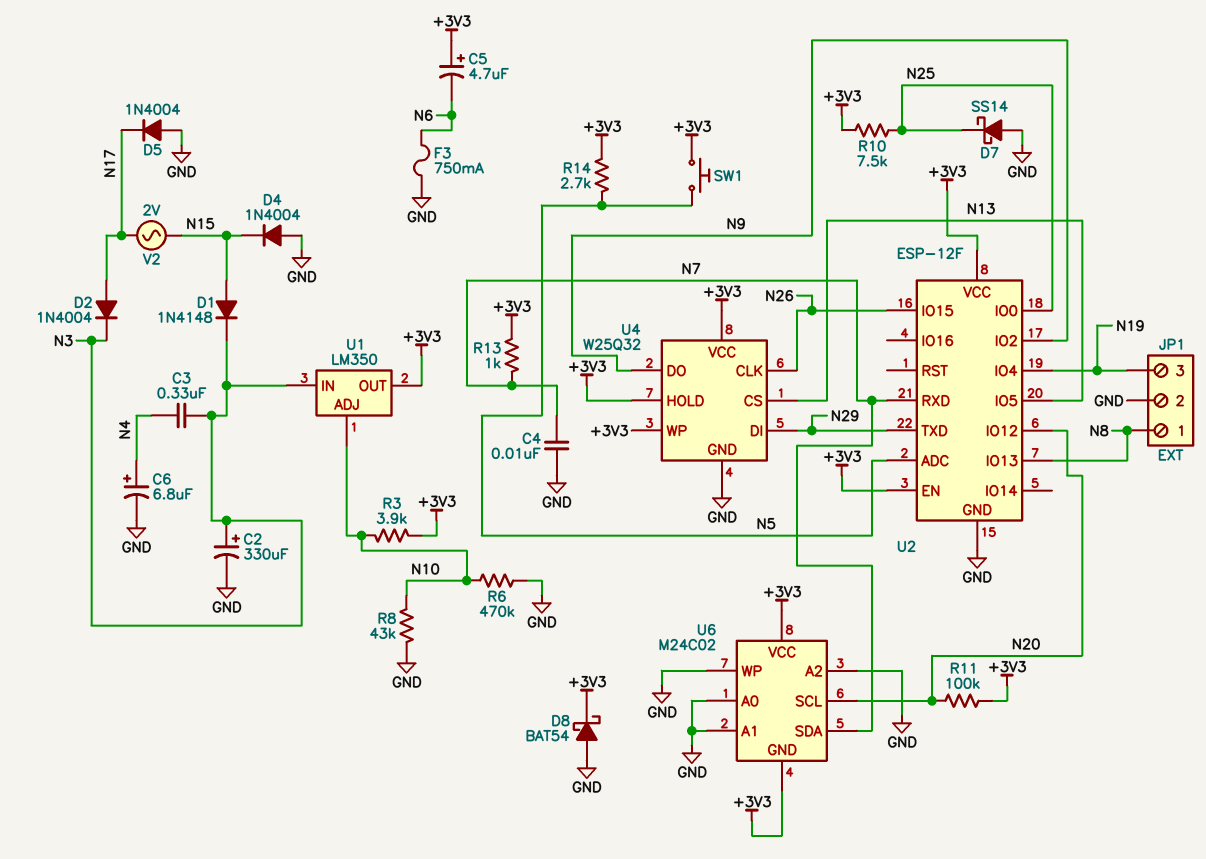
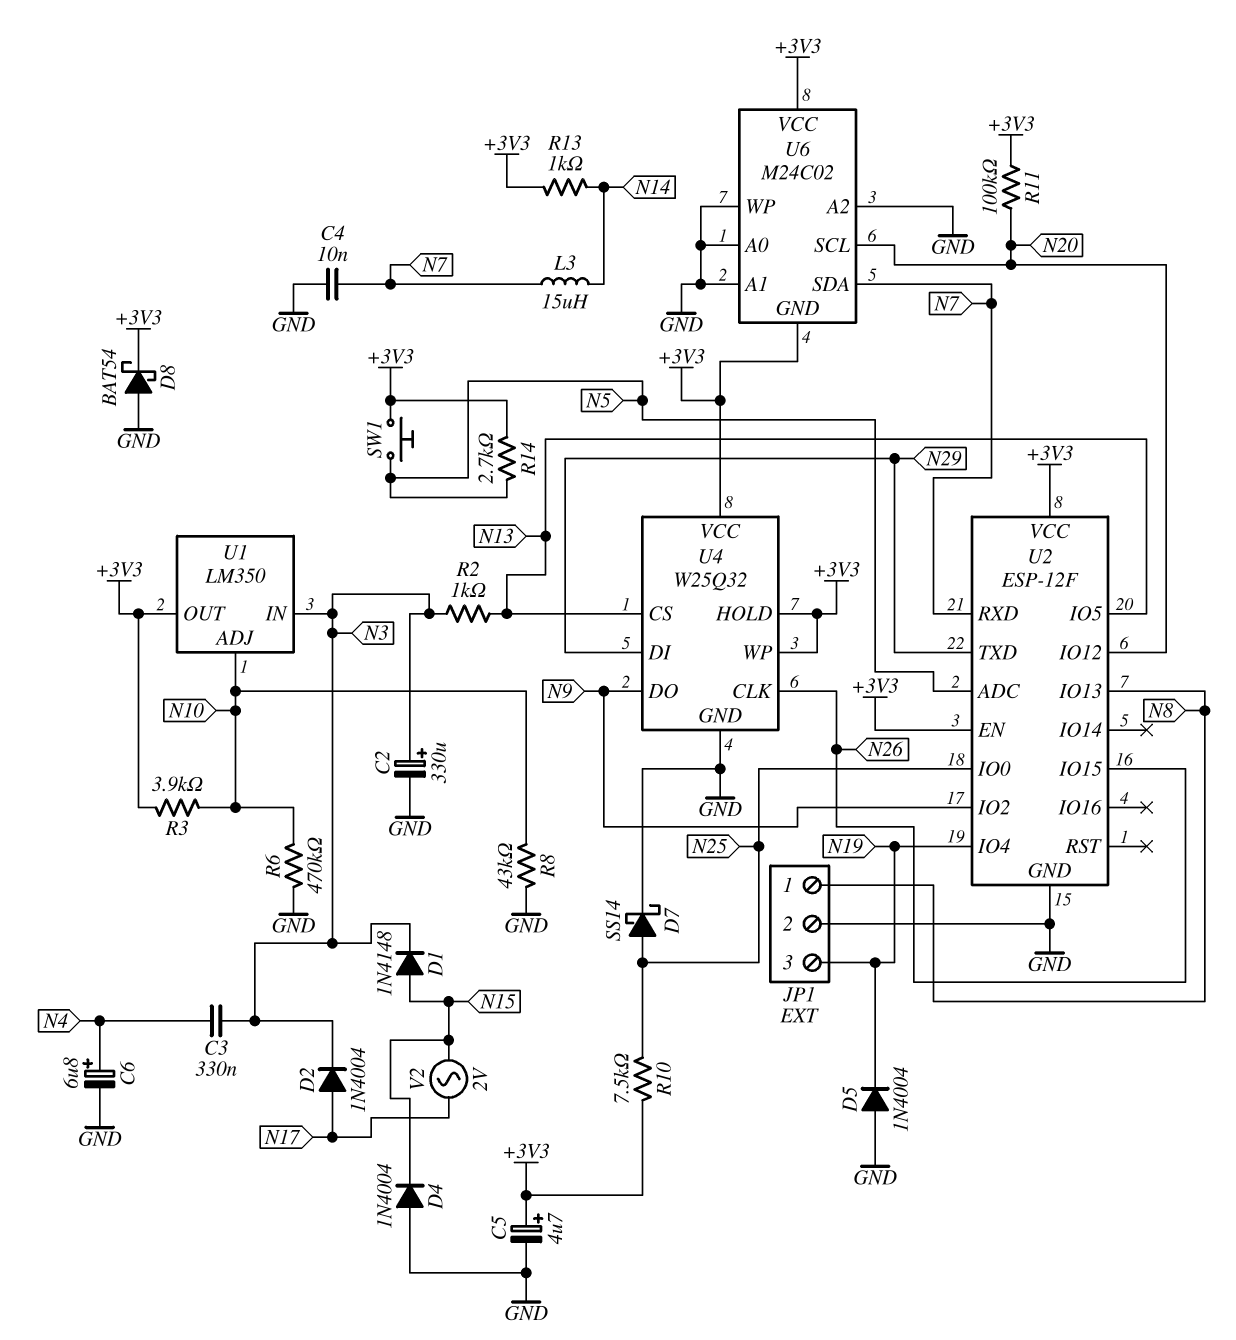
C5: 4.7uF (plus +3V3, minus N6) -> 4.7uF (plus +3V3, minus GND)
D5: diode 1N4004 (A GND, K N17) -> diode 1N4004 (A GND, K N19)
D7: schottky SS14 (A GND, K N25) -> schottky SS14 (A N25, K GND)
F3: 750mA (GND, N6) -> none
L3: none -> 15uH (N7, N14)
R2: none -> 1k (N3, N13)
R13: 1k (+3V3, N7) -> 1k (+3V3, N14)

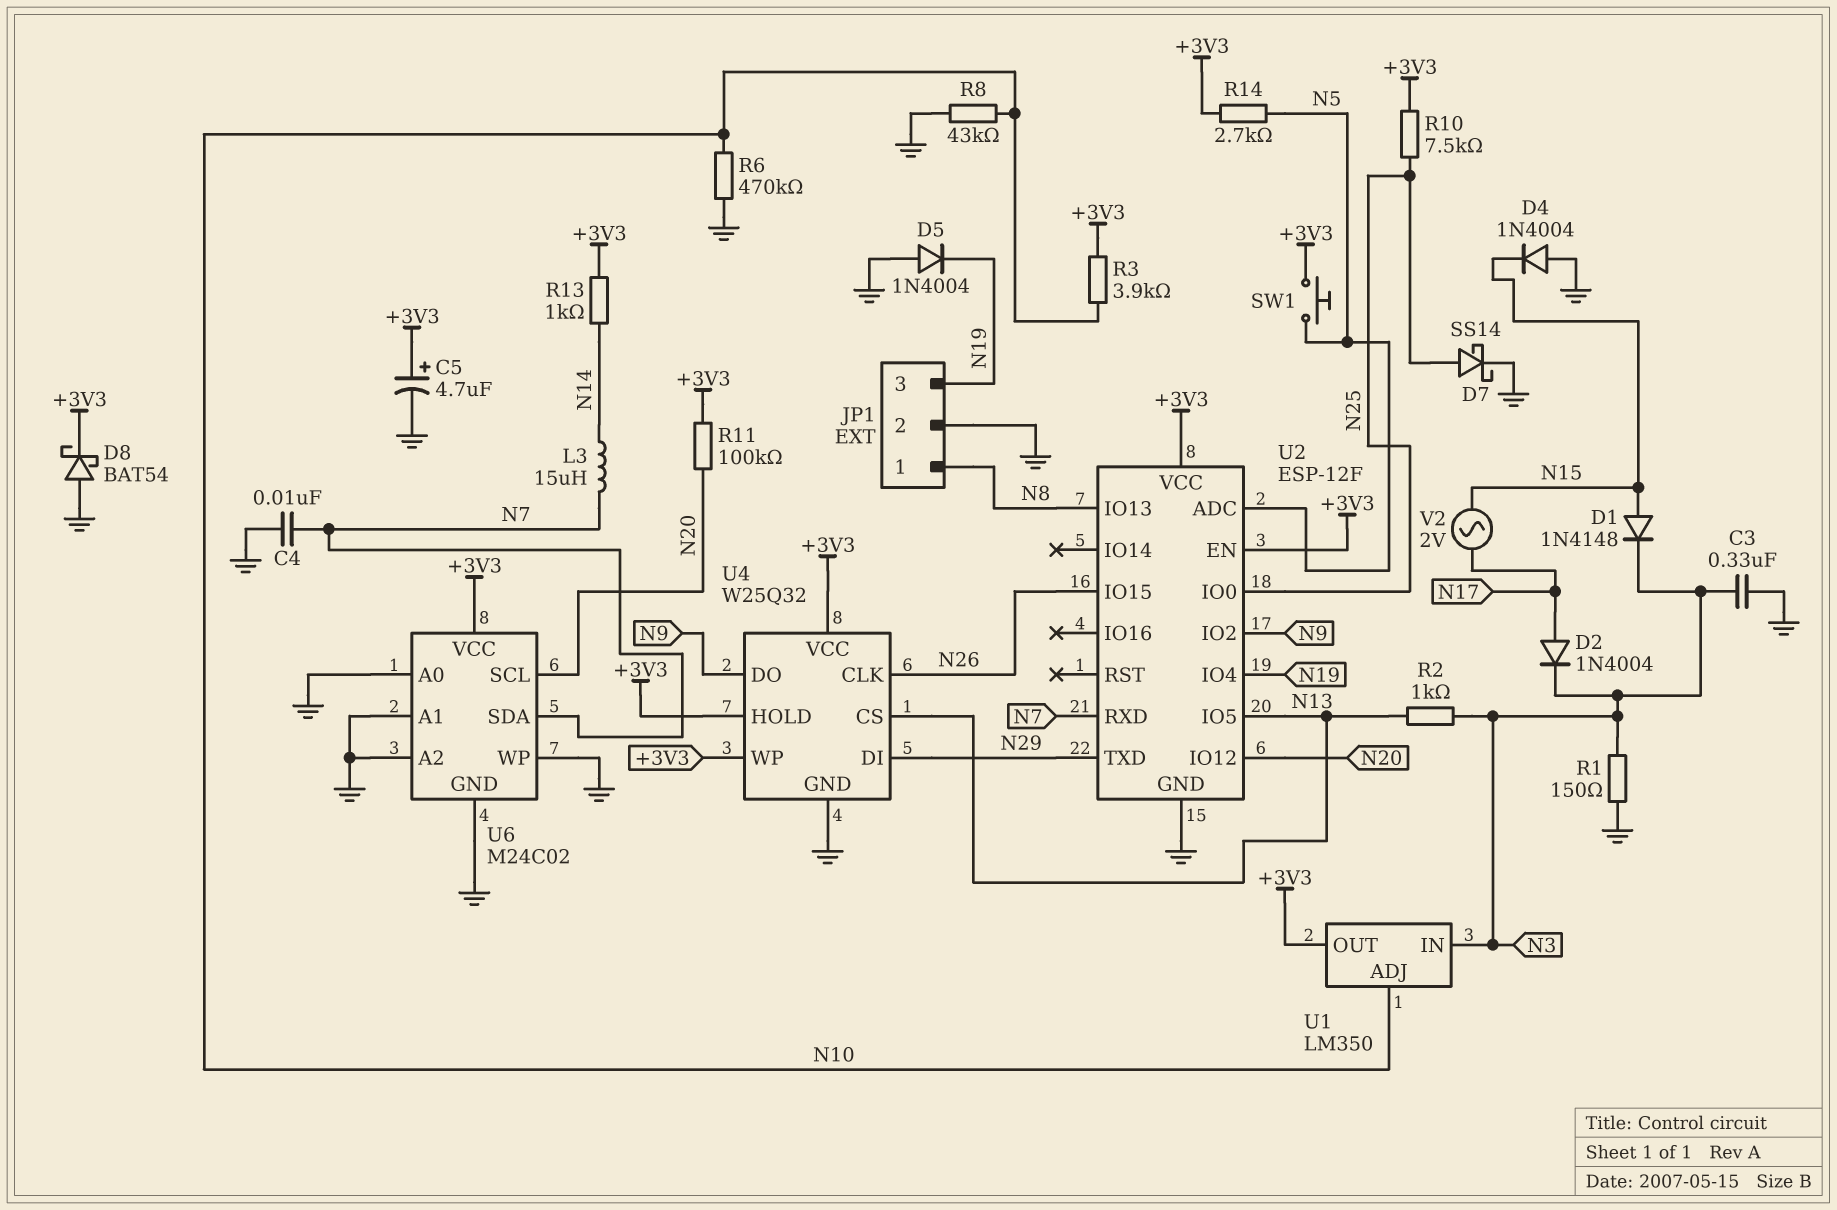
C2: 330uF (plus N3, minus GND) -> none
C3: 330nF (N3, N4) -> 330nF (GND, N3)
C6: 6.8uF (plus N4, minus GND) -> none
R1: none -> 150 (GND, N3)
U6 pin GND: +3V3 -> GND

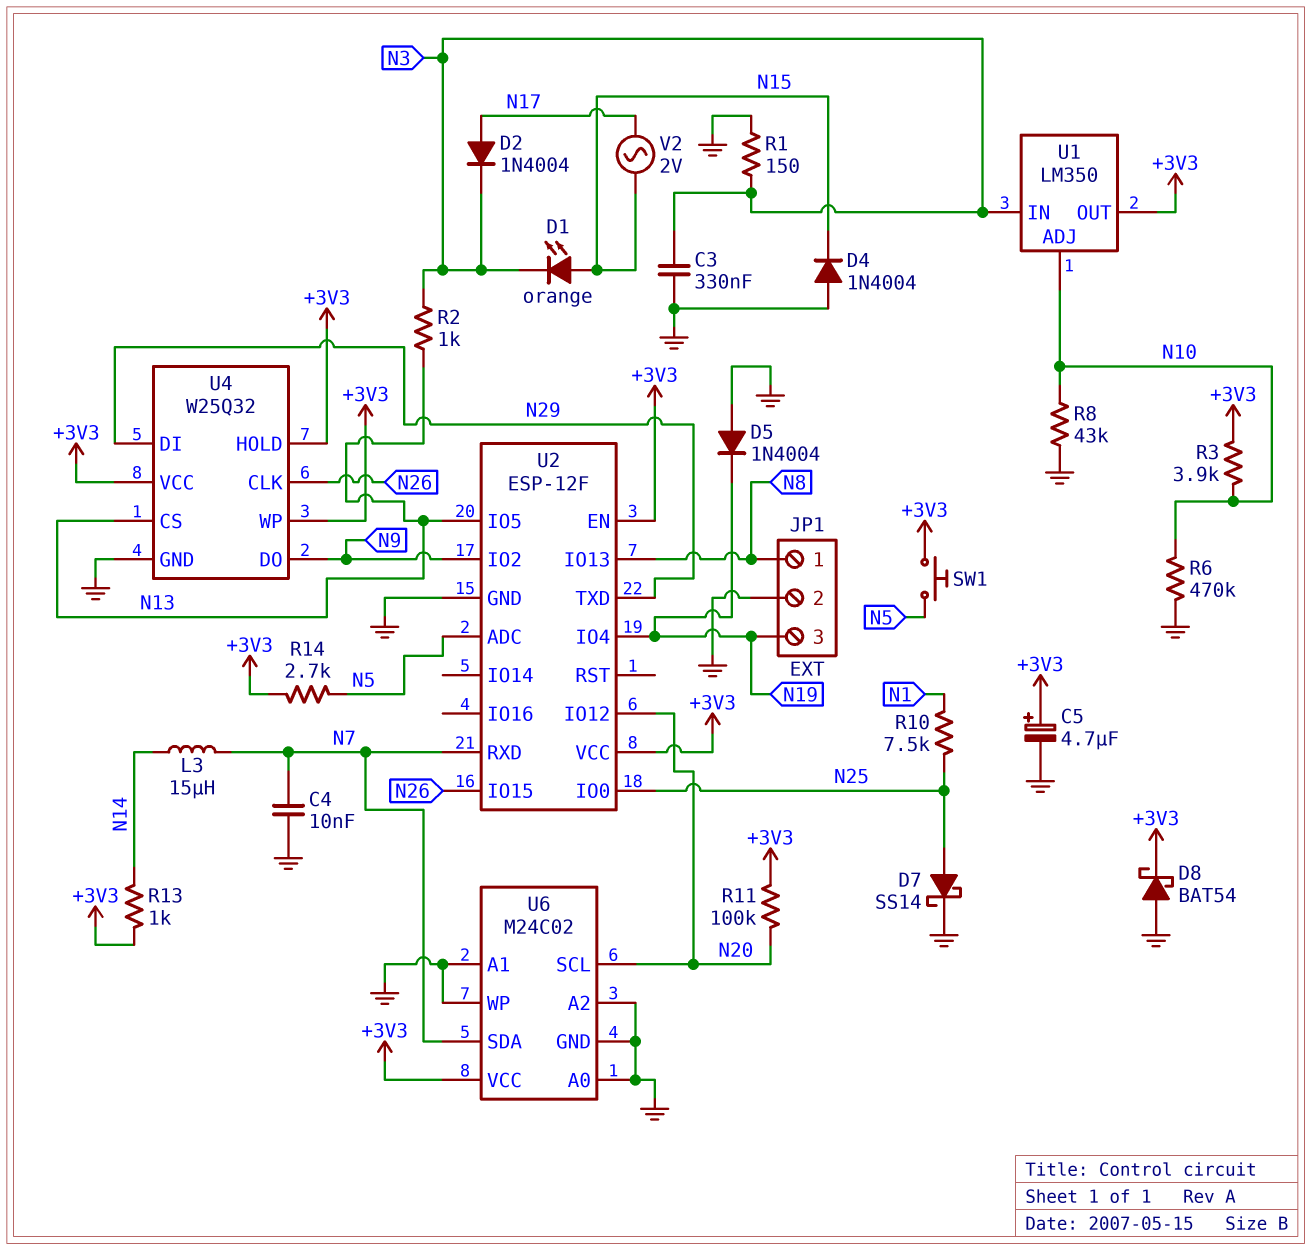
D1: diode 1N4148 (A N15, K N3) -> LED orange (A N15, K N3)
R10: 7.5k (+3V3, N25) -> 7.5k (N1, N25)

